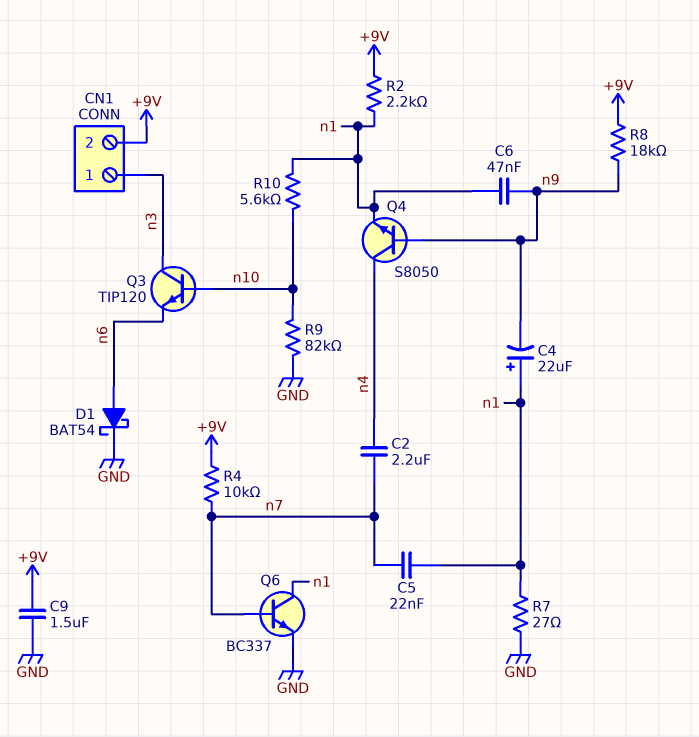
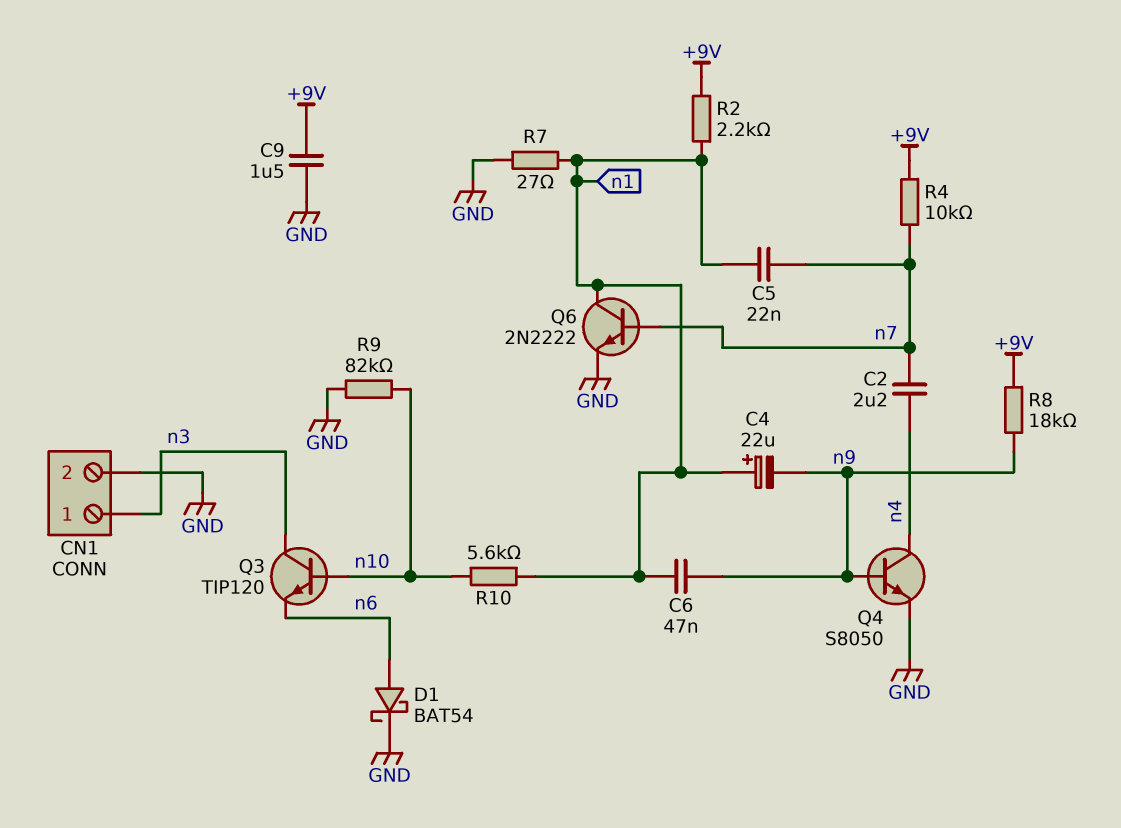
CN1 pin 2: +9V -> GND
Q4: NPN S8050 (B n9, C n4, E n1) -> NPN S8050 (B n9, C n4, E GND)
Q6: NPN BC337 (B n7, C n1, E GND) -> NPN 2N2222 (B n7, C n1, E GND)

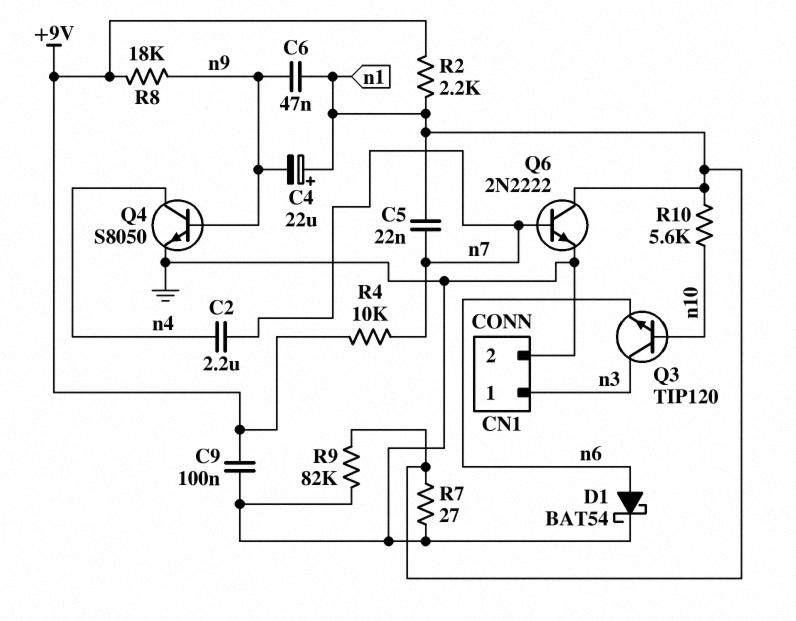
C9: 1.5uF (+9V, GND) -> 100nF (+9V, GND)
R9: 82k (GND, n10) -> 82k (GND, n1)

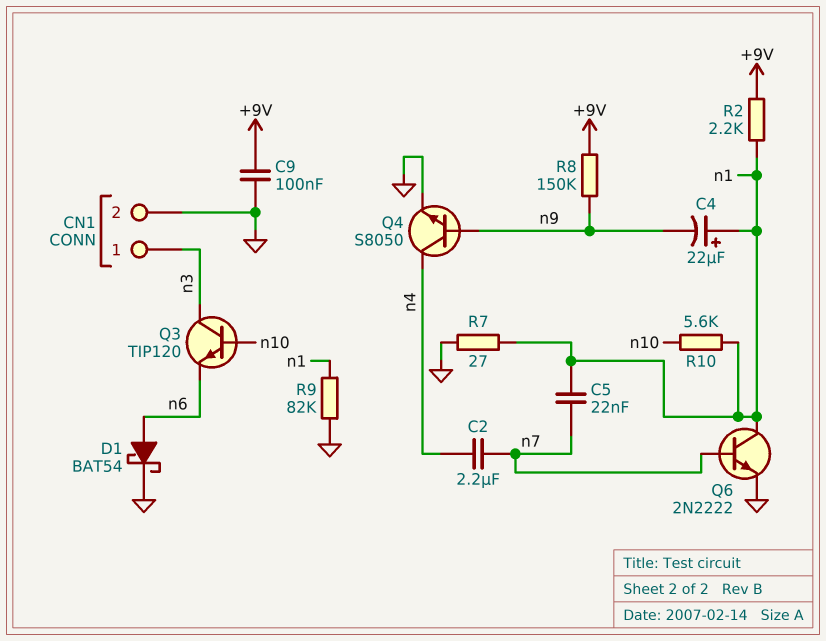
C6: 47nF (n1, n9) -> none
R4: 10k (+9V, n7) -> none
R8: 18k (+9V, n9) -> 150k (+9V, n9)

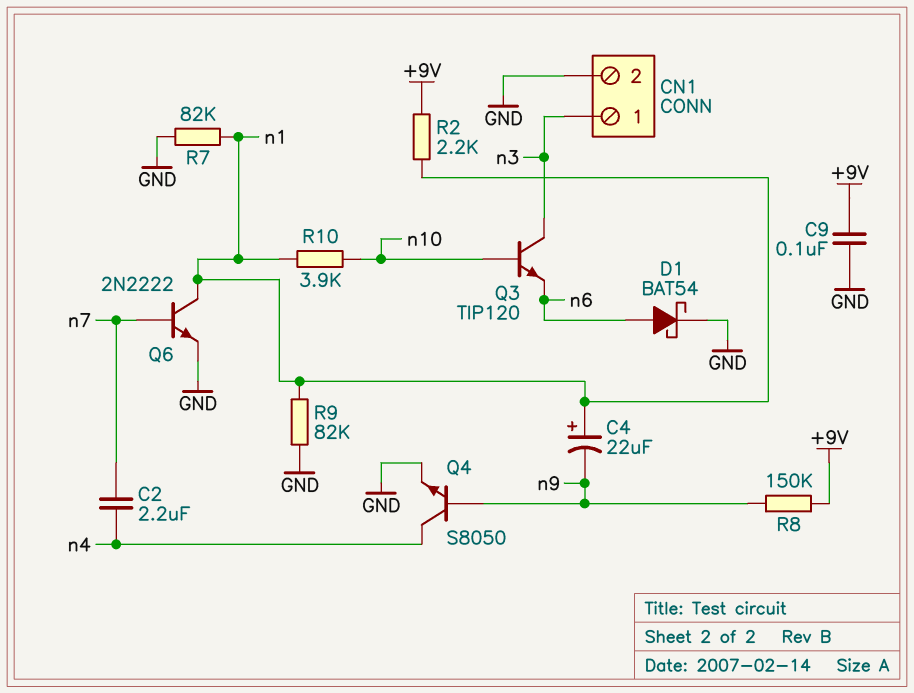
C5: 22nF (n1, n7) -> none
R7: 27 (GND, n1) -> 82k (GND, n1)
R10: 5.6k (n1, n10) -> 3.9k (n1, n10)

